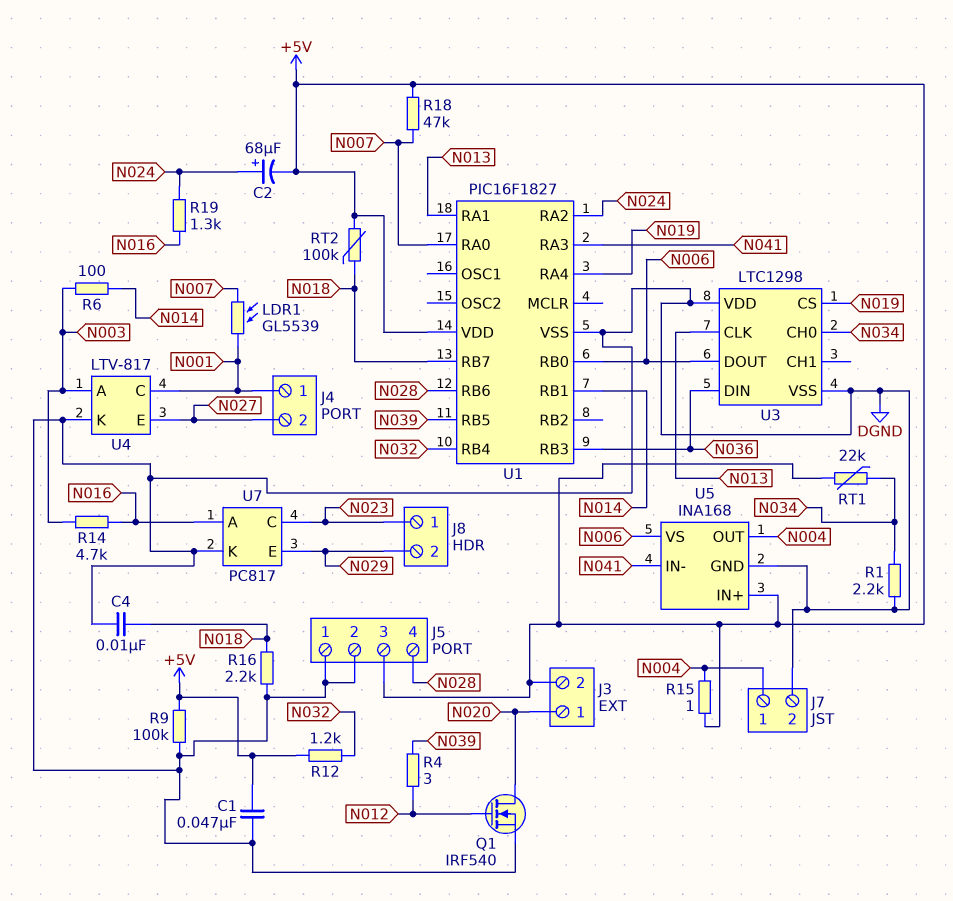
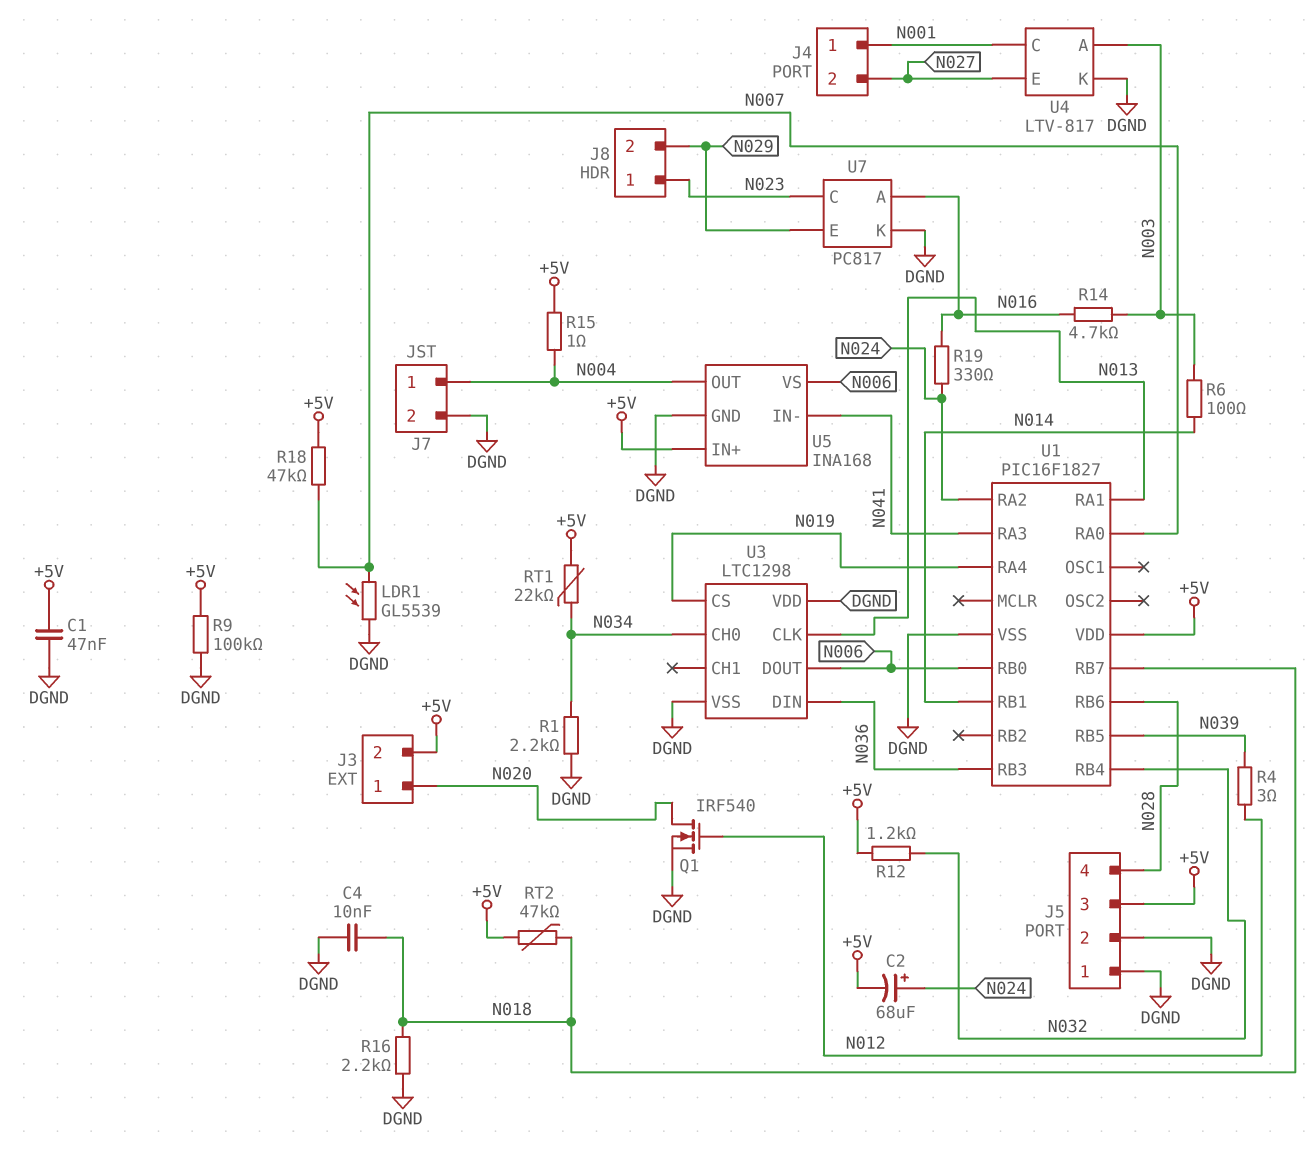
LDR1: GL5539 (N001, N007) -> GL5539 (DGND, N007)
R19: 1.3k (N016, N024) -> 330 (N016, N024)
RT2: 100k (+5V, N018) -> 47k (+5V, N018)

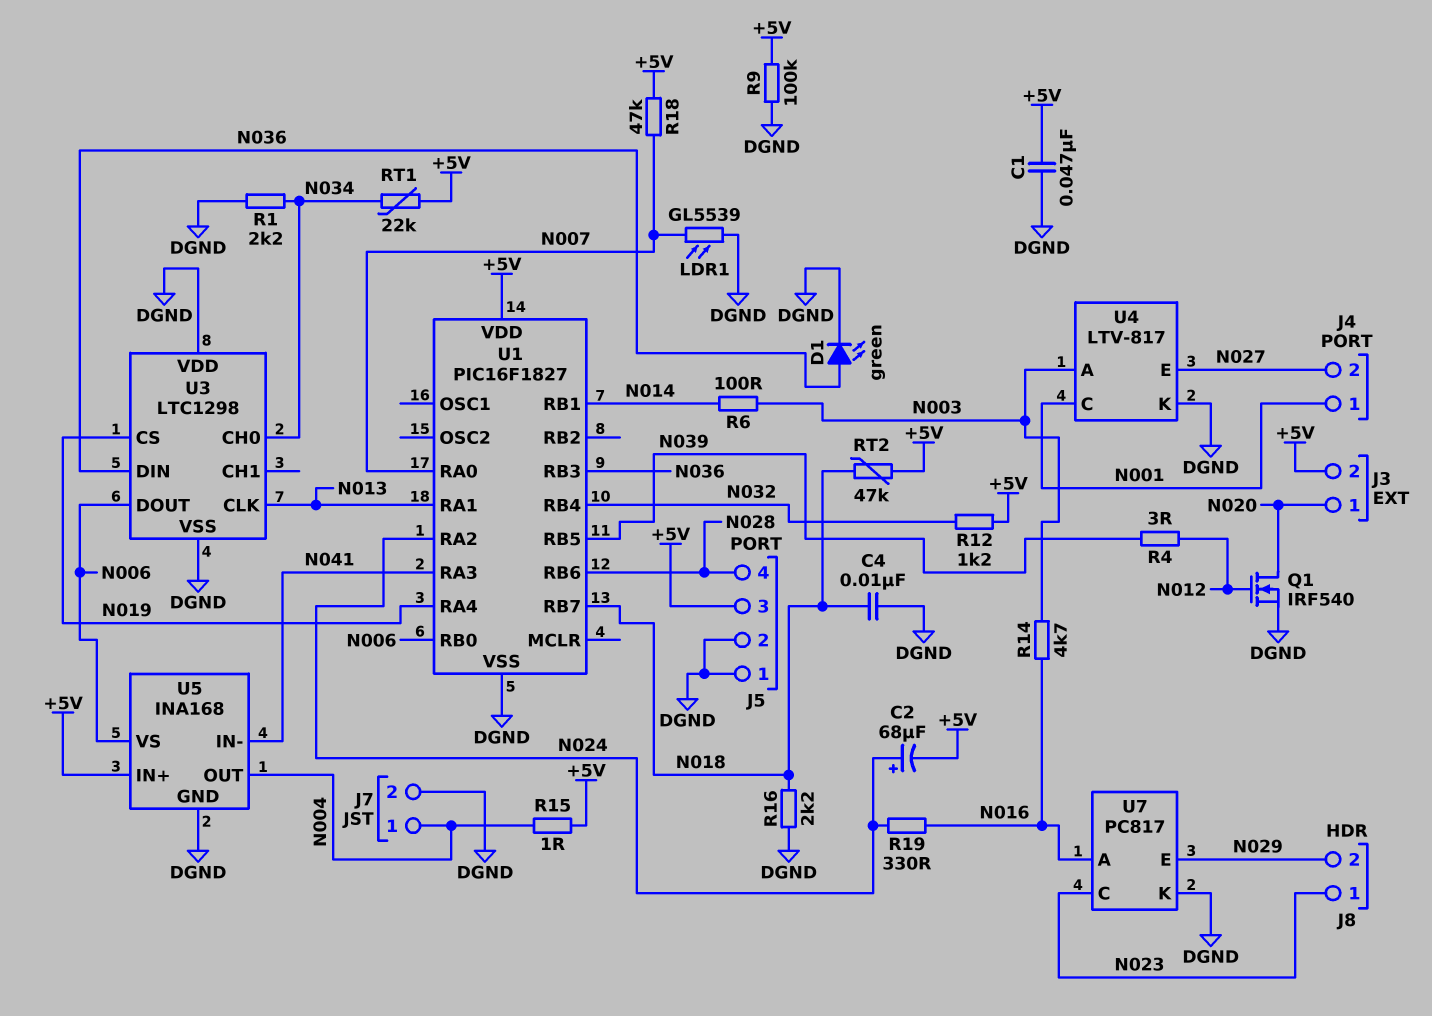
D1: none -> LED green (A N036, K DGND)

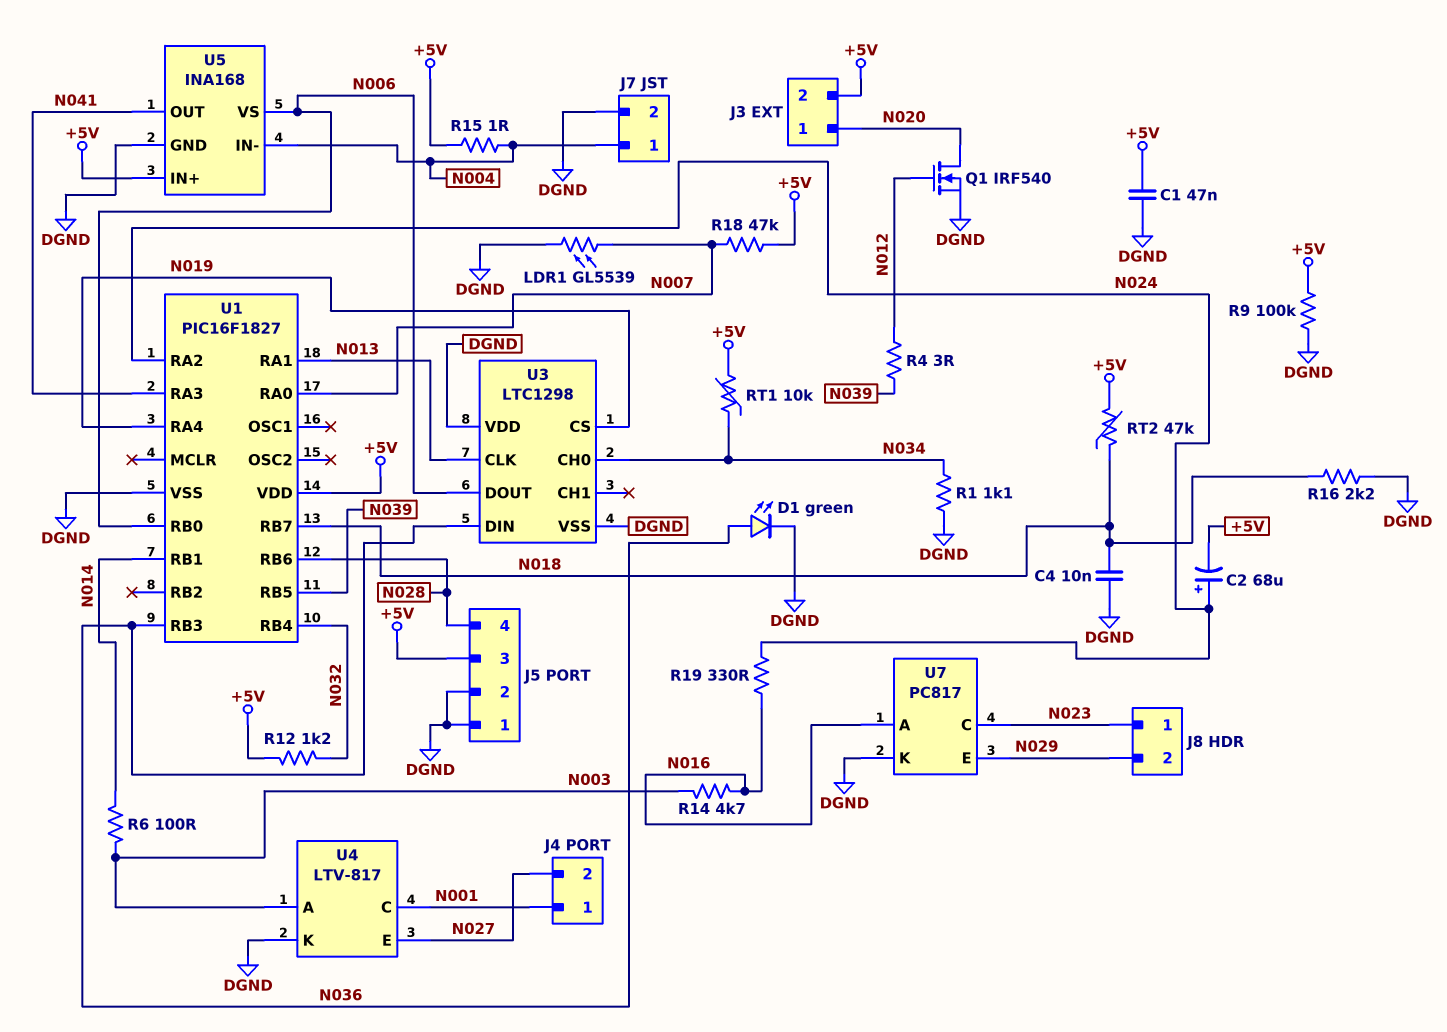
R1: 2.2k (DGND, N034) -> 1.1k (DGND, N034)
RT1: 22k (+5V, N034) -> 10k (+5V, N034)
U5 pin IN-: N041 -> N004
U5 pin OUT: N004 -> N041

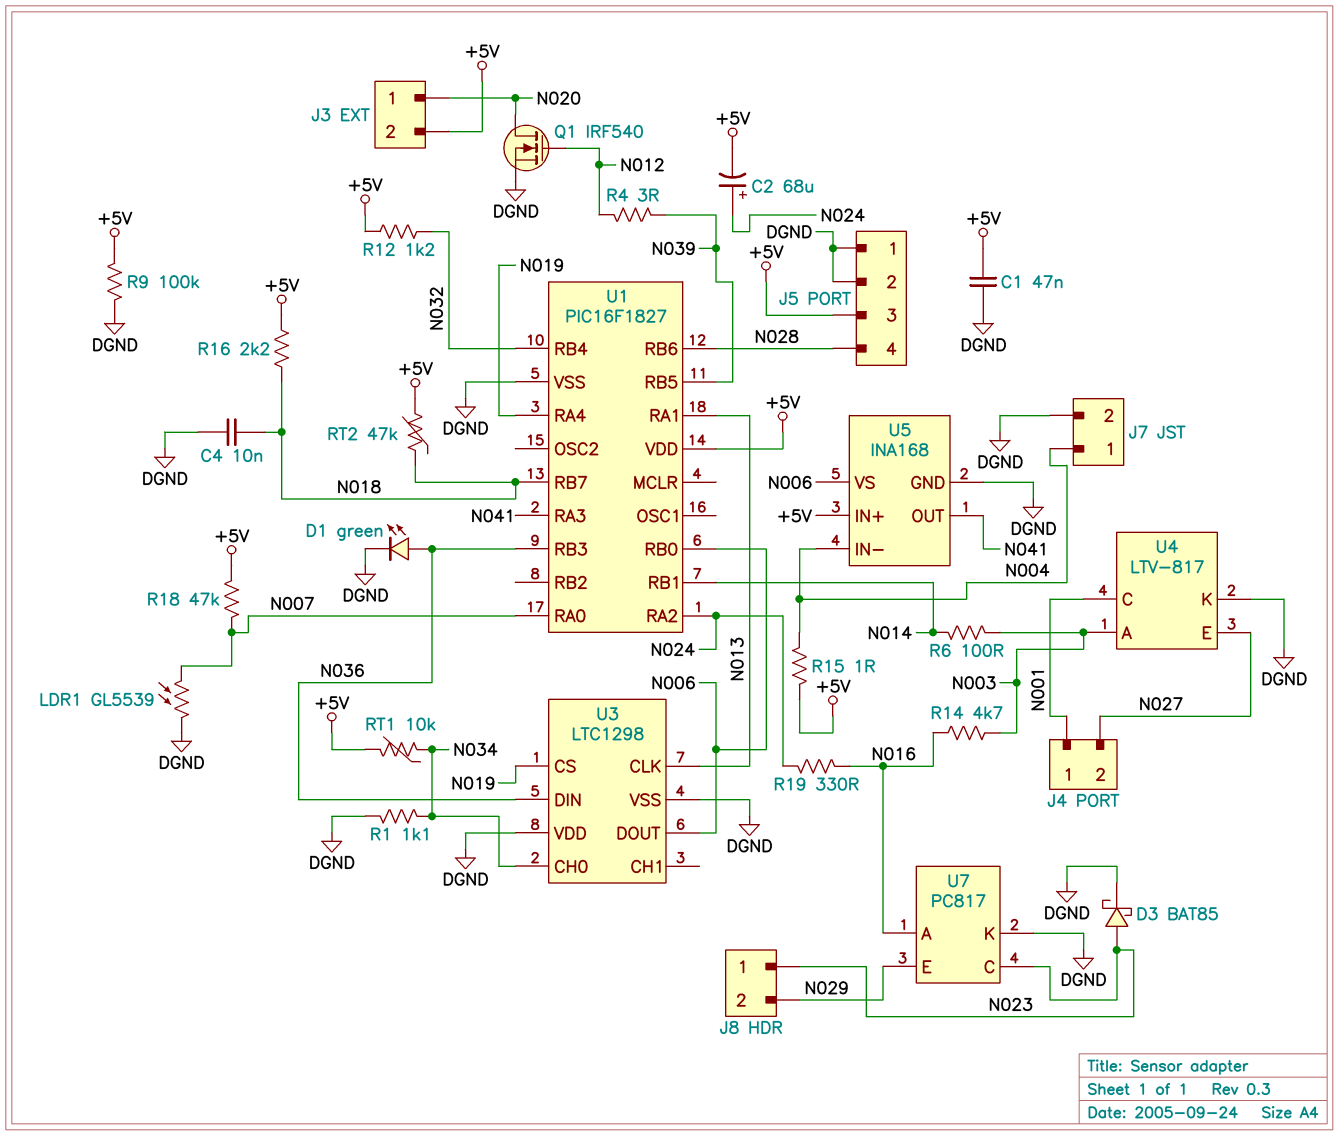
D3: none -> schottky BAT85 (A N023, K DGND)
R16: 2.2k (DGND, N018) -> 2.2k (+5V, N018)

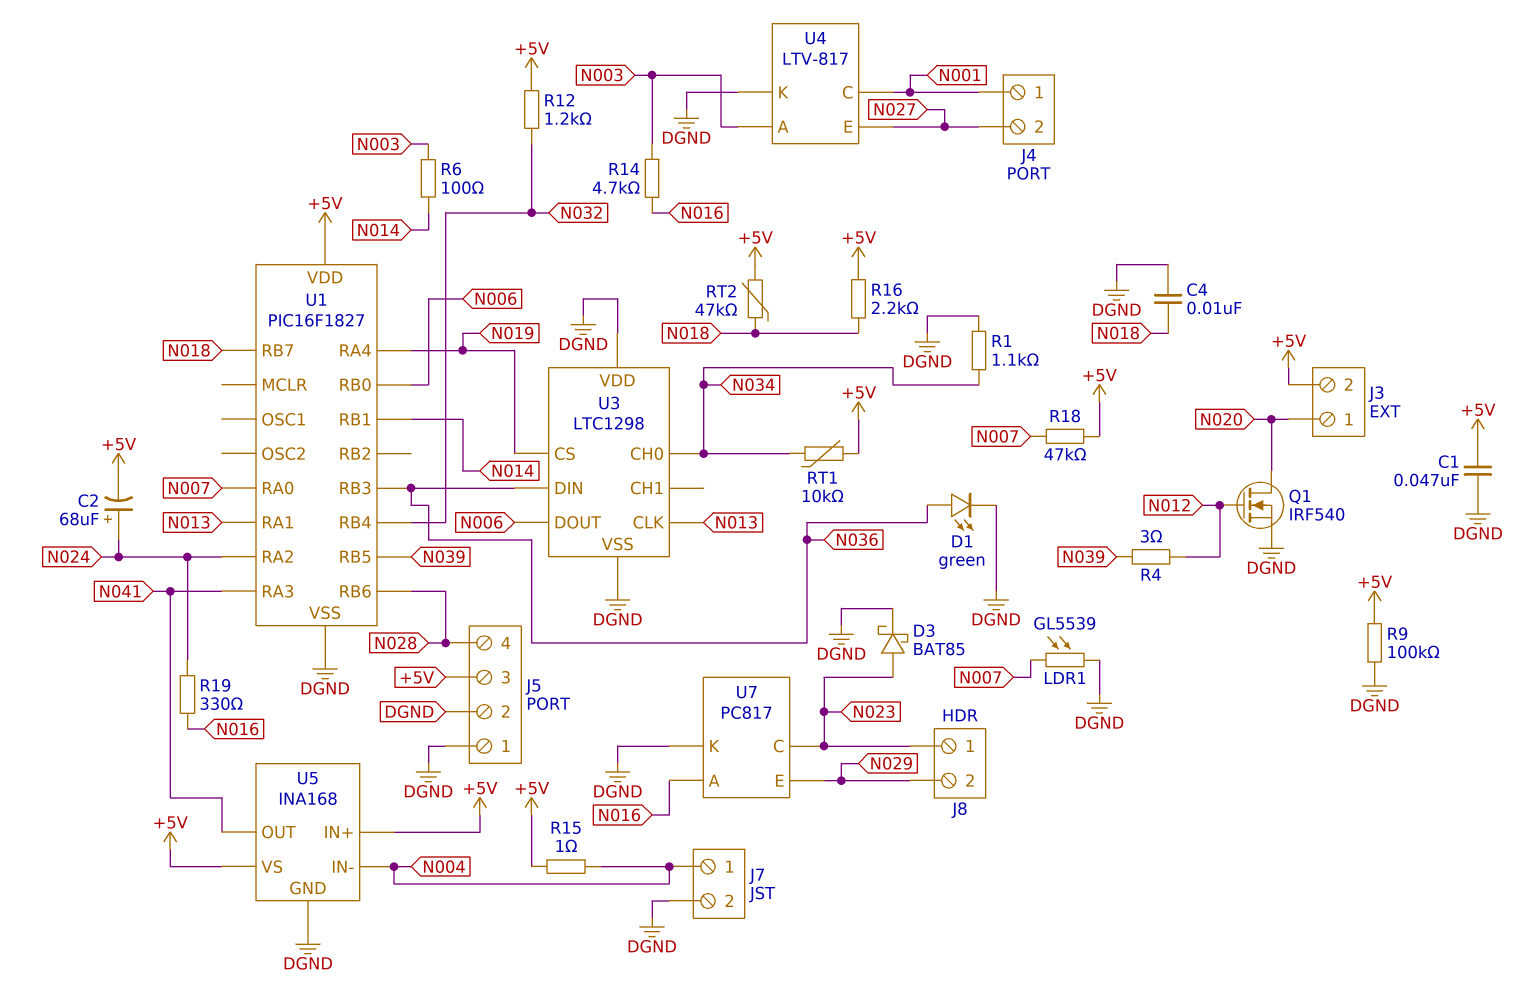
U5 pin VS: N006 -> +5V

